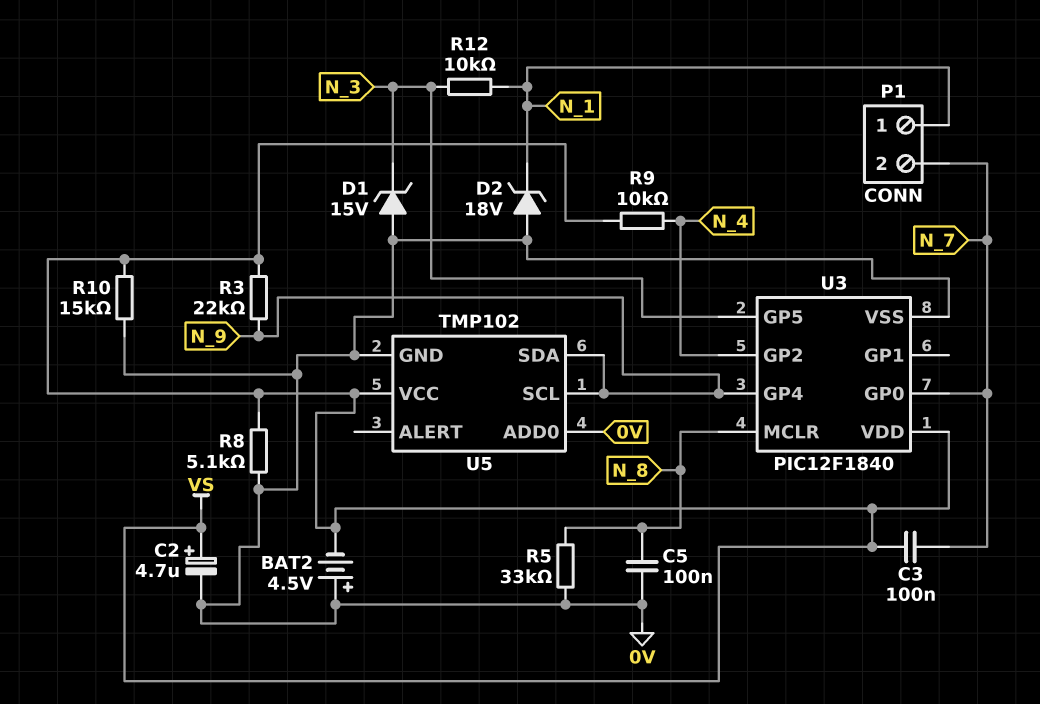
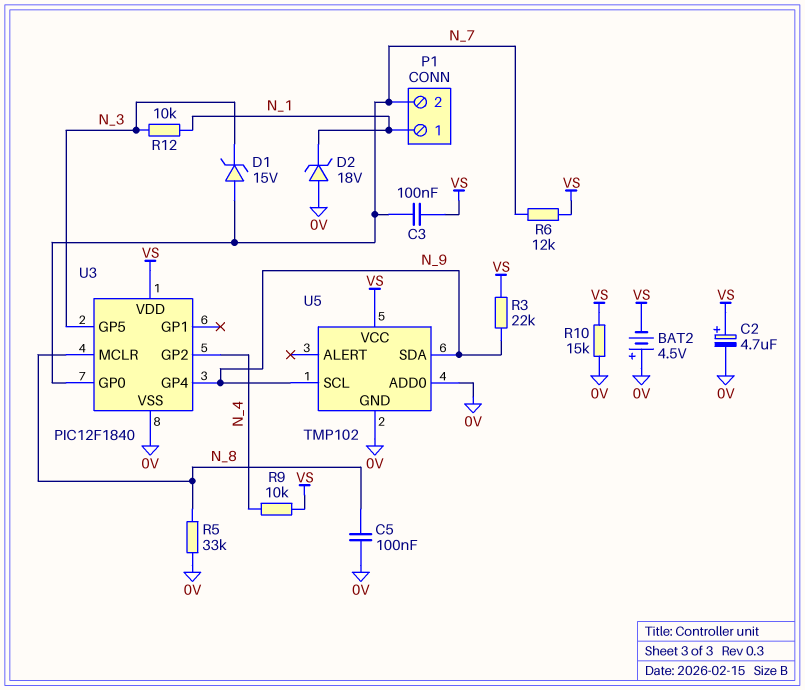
D1: zener 15V (A 0V, K N_3) -> zener 15V (A N_7, K N_3)
R6: none -> 12k (N_7, VS)
R8: 5.1k (0V, VS) -> none

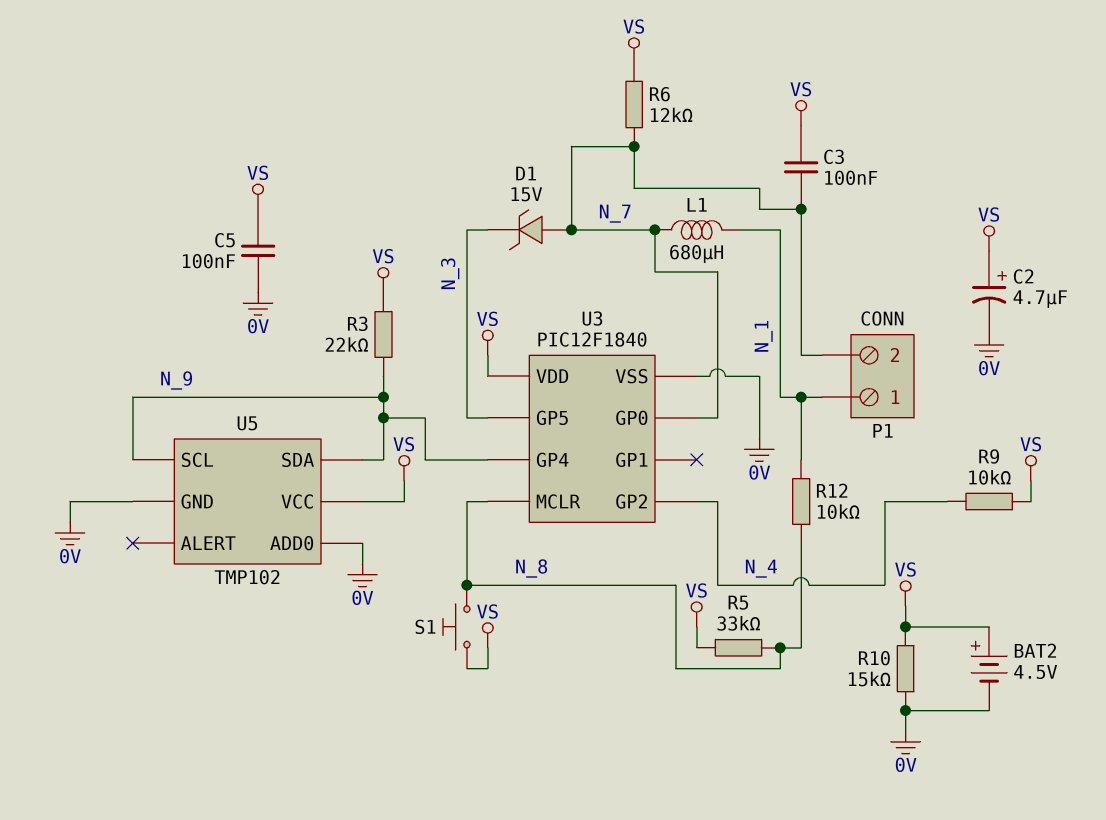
BAT2: 4.5V (plus 0V, minus VS) -> 4.5V (plus VS, minus 0V)
C5: 100nF (0V, N_8) -> 100nF (0V, VS)
D2: zener 18V (A 0V, K N_1) -> none
L1: none -> 680uH (N_1, N_7)
R5: 33k (0V, N_8) -> 33k (N_8, VS)
R12: 10k (N_1, N_3) -> 10k (N_1, N_8)
S1: none -> button (N_8, VS)

